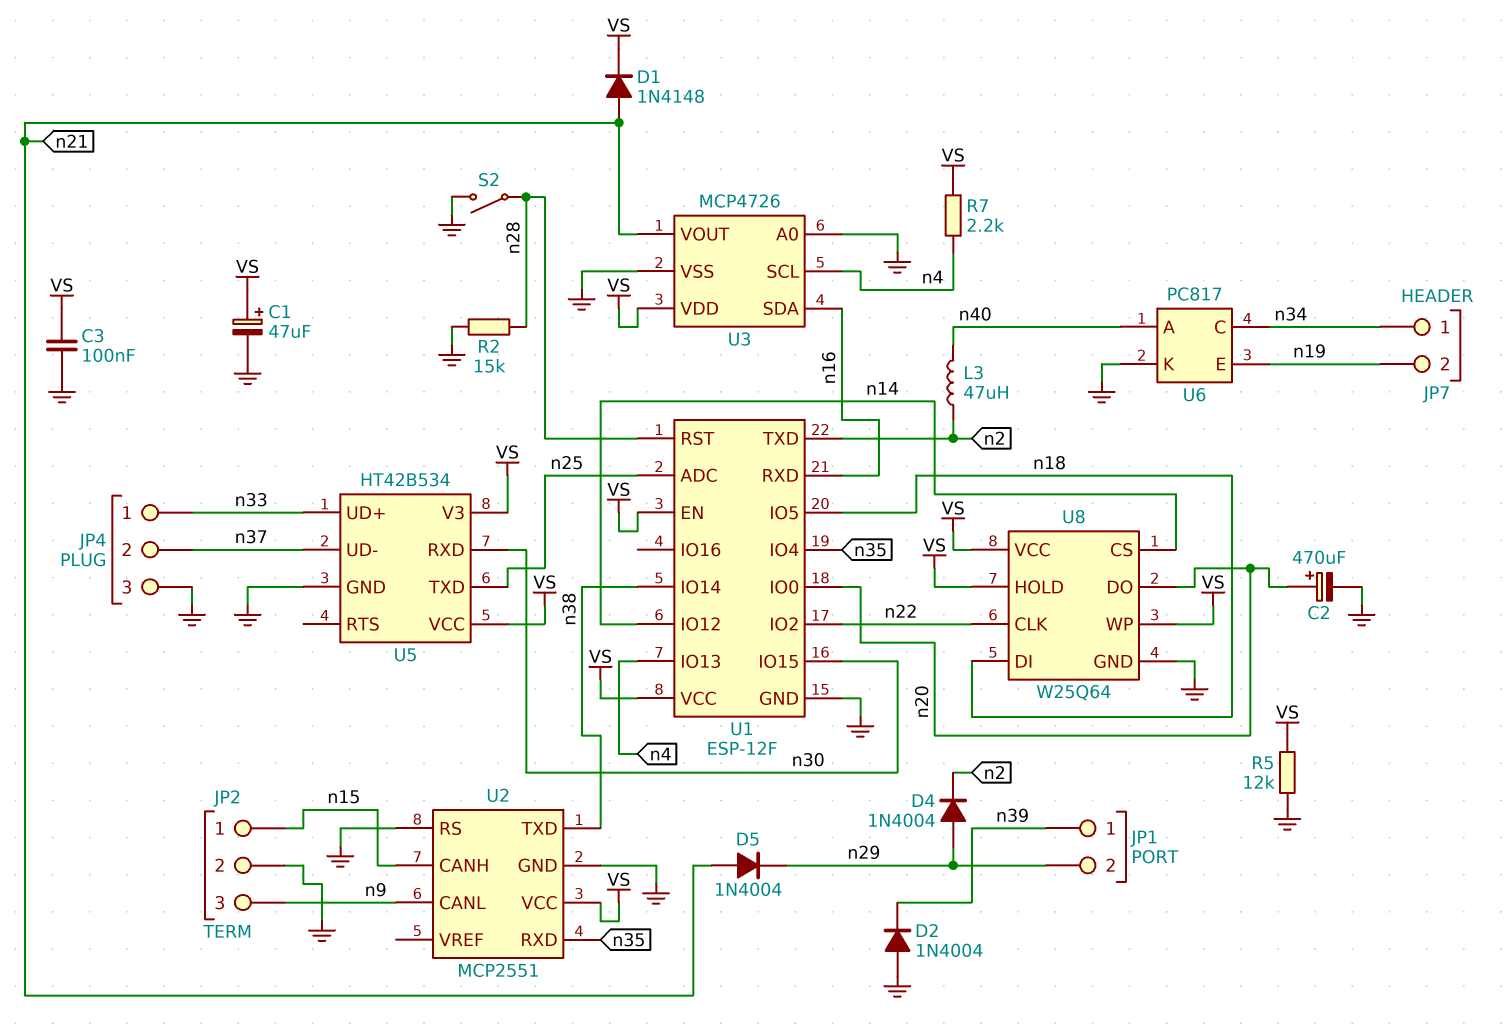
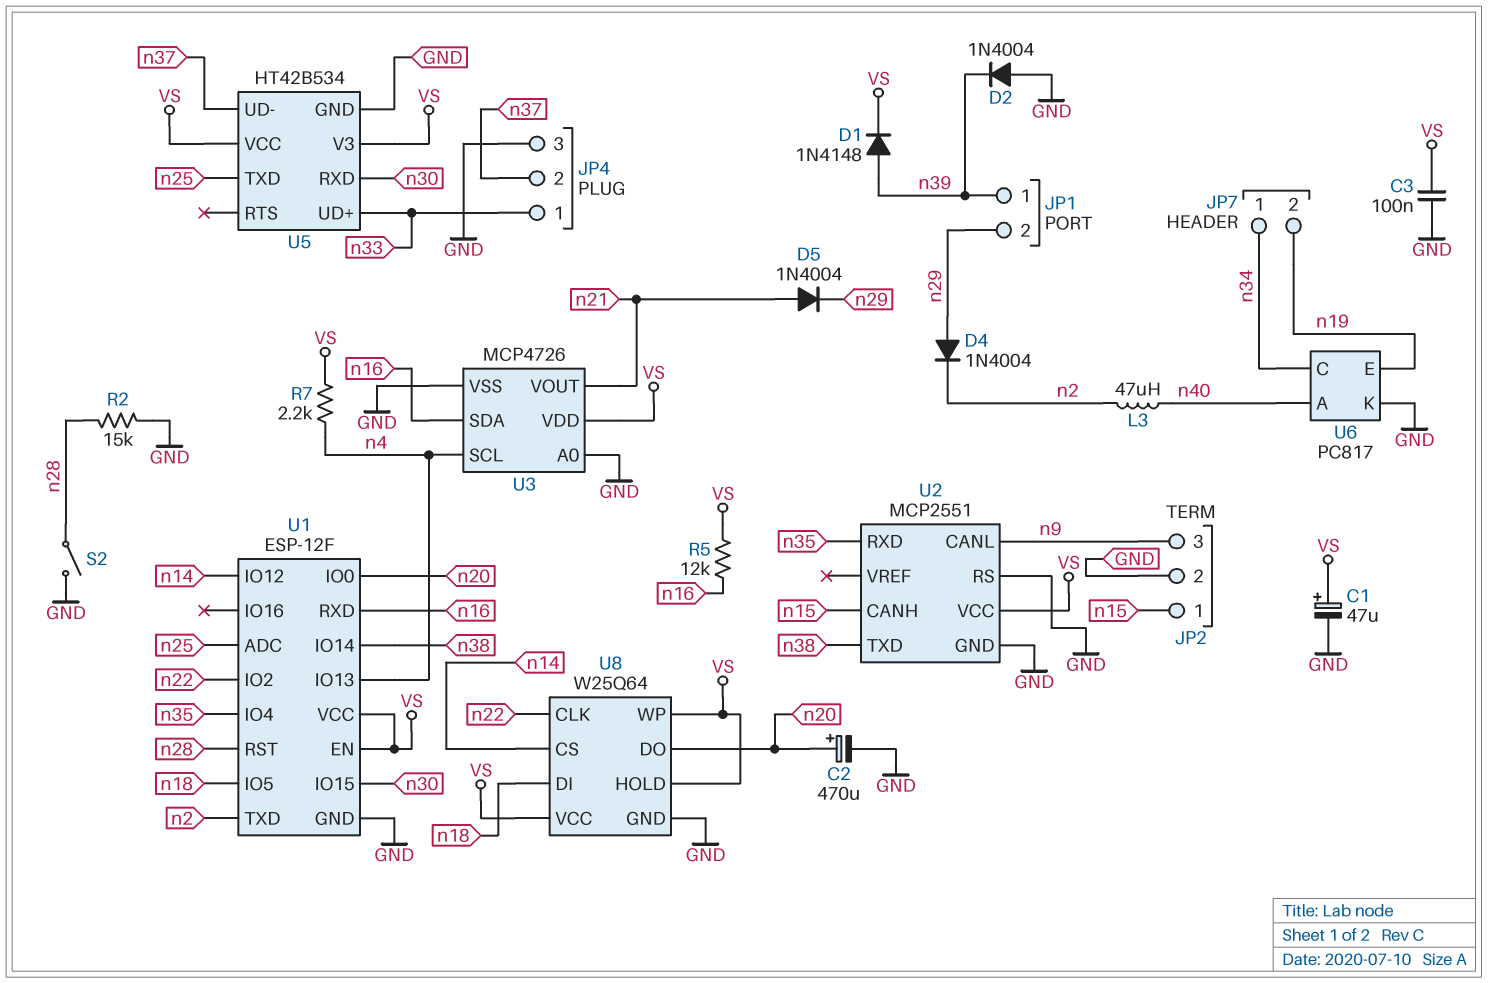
D1: diode 1N4148 (A n21, K VS) -> diode 1N4148 (A n39, K VS)
R5: 12k (GND, VS) -> 12k (VS, n16)

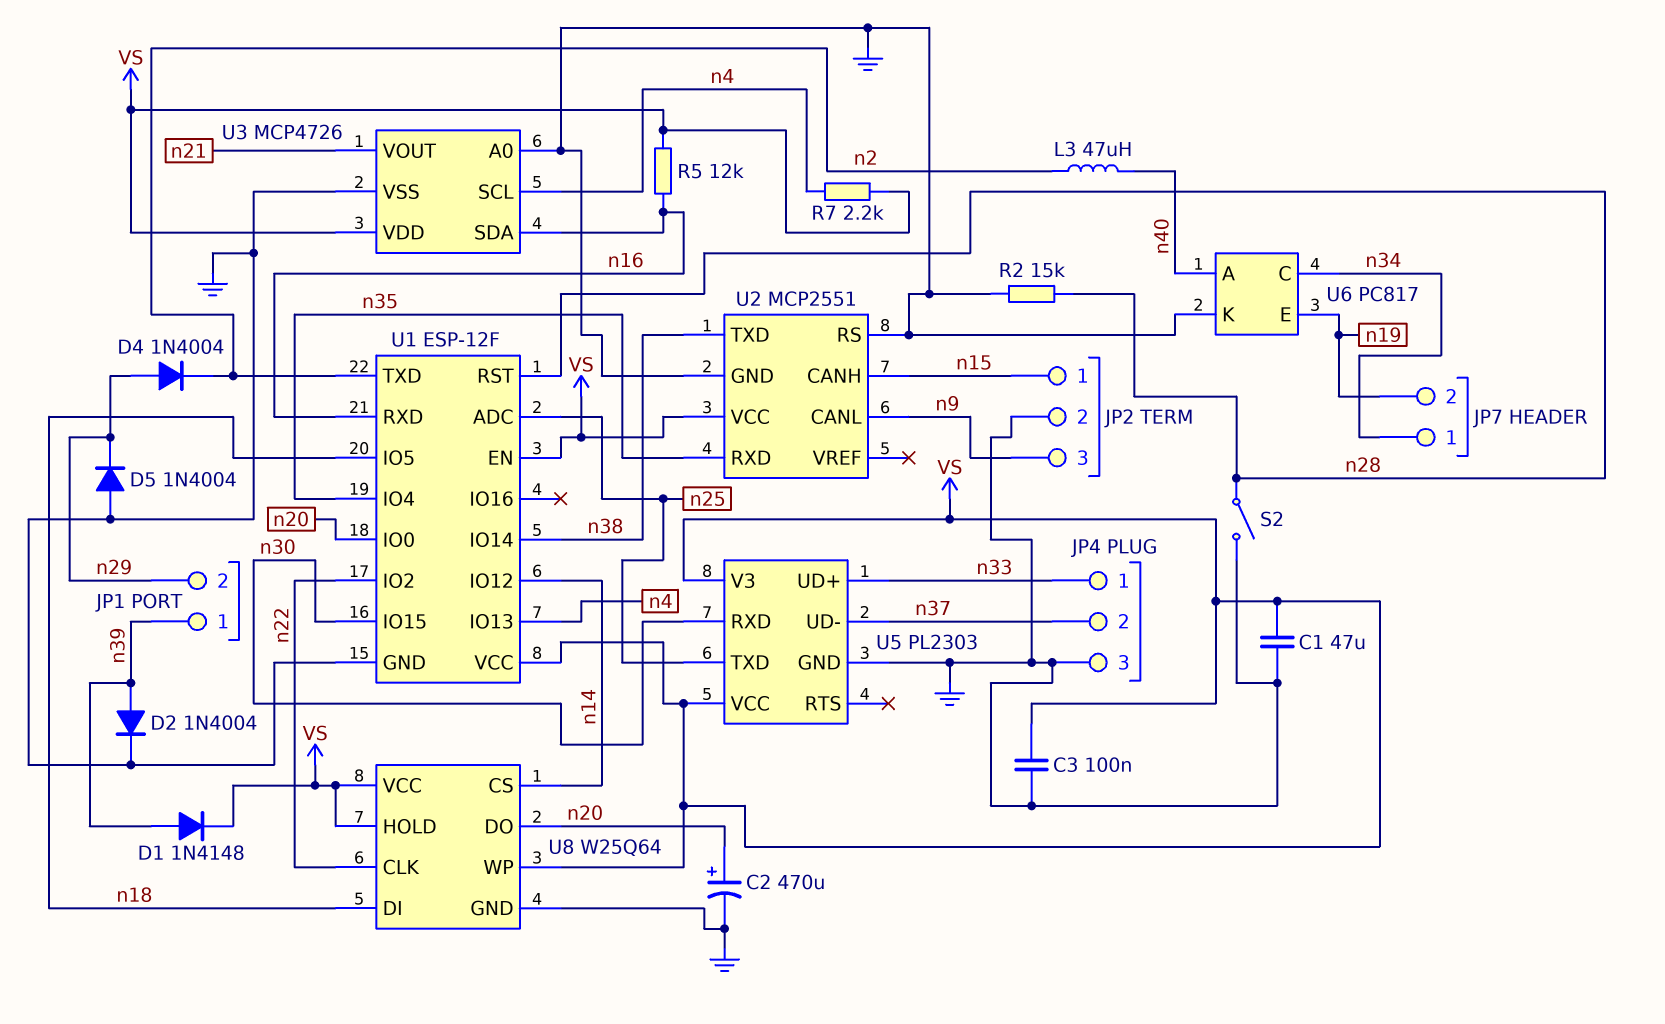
C1: 47uF (plus VS, minus GND) -> 47uF (GND, VS)
D2: diode 1N4004 (A GND, K n39) -> diode 1N4004 (A n39, K GND)
D5: diode 1N4004 (A n21, K n29) -> diode 1N4004 (A GND, K n29)
U5: HT42B534 -> PL2303

